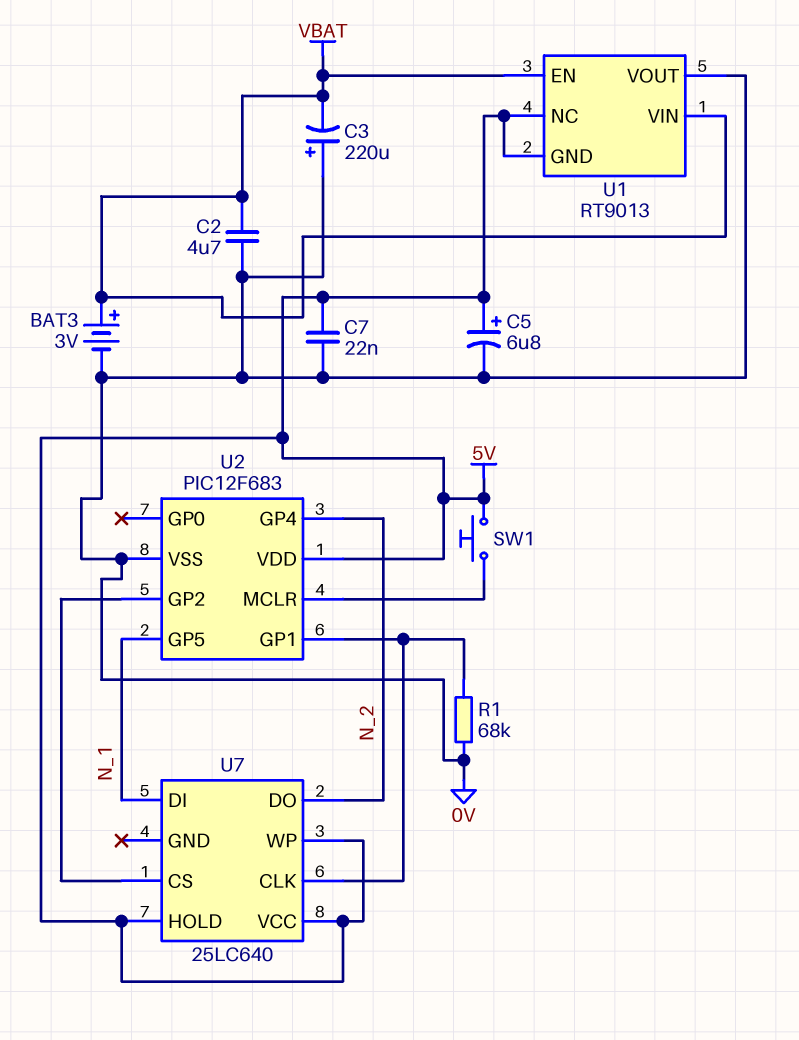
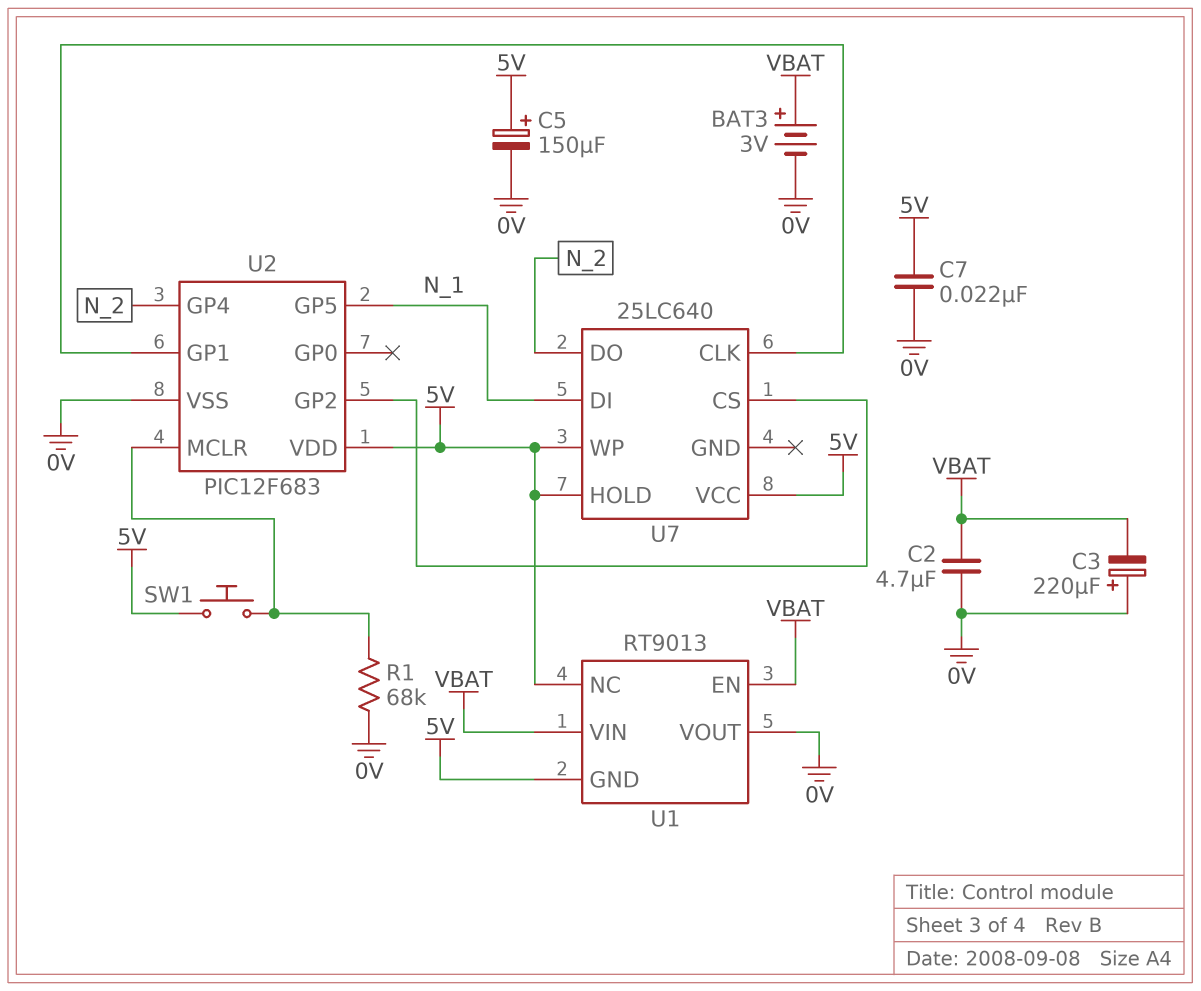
C5: 6.8uF (plus 5V, minus 0V) -> 150uF (plus 5V, minus 0V)
R1: 68k (0V, U2/GP1) -> 68k (0V, U2/MCLR)

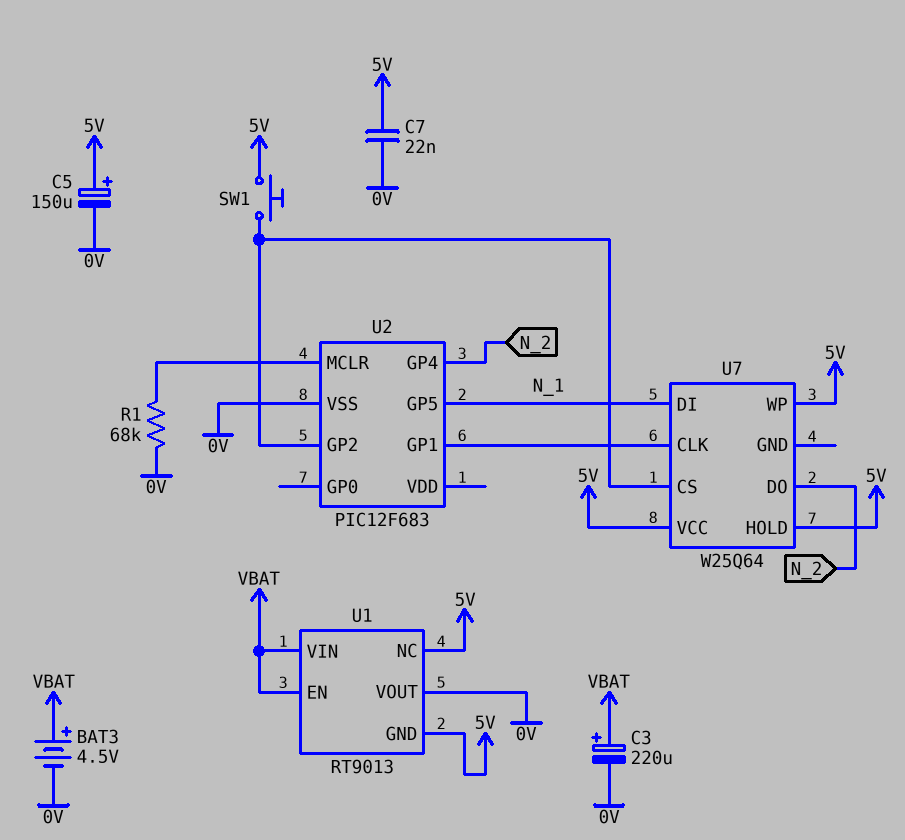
BAT3: 3V (plus VBAT, minus 0V) -> 4.5V (plus VBAT, minus 0V)
C2: 4.7uF (0V, VBAT) -> none
C3: 220uF (plus 0V, minus VBAT) -> 220uF (plus VBAT, minus 0V)
SW1: button (5V, U2/MCLR) -> button (5V, U2/GP2)
U2 pin VDD: 5V -> none
U7: 25LC640 -> W25Q64

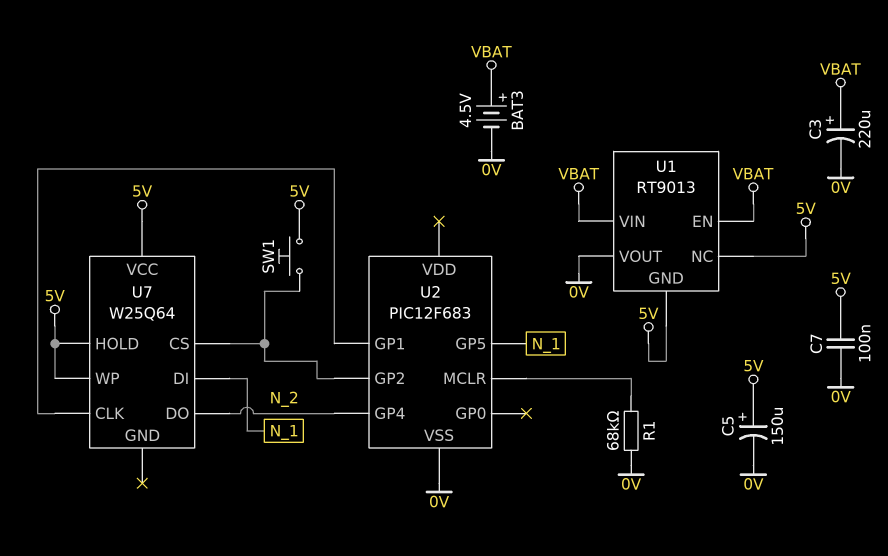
C7: 22nF (0V, 5V) -> 100nF (0V, 5V)

